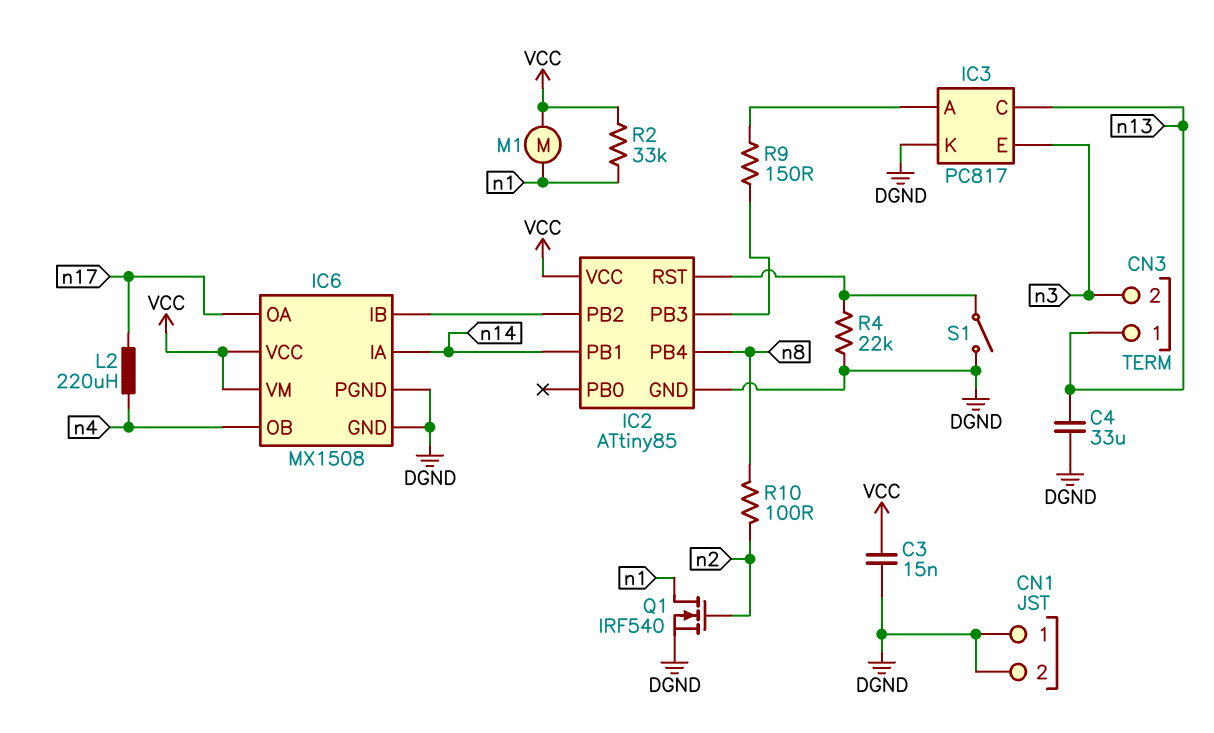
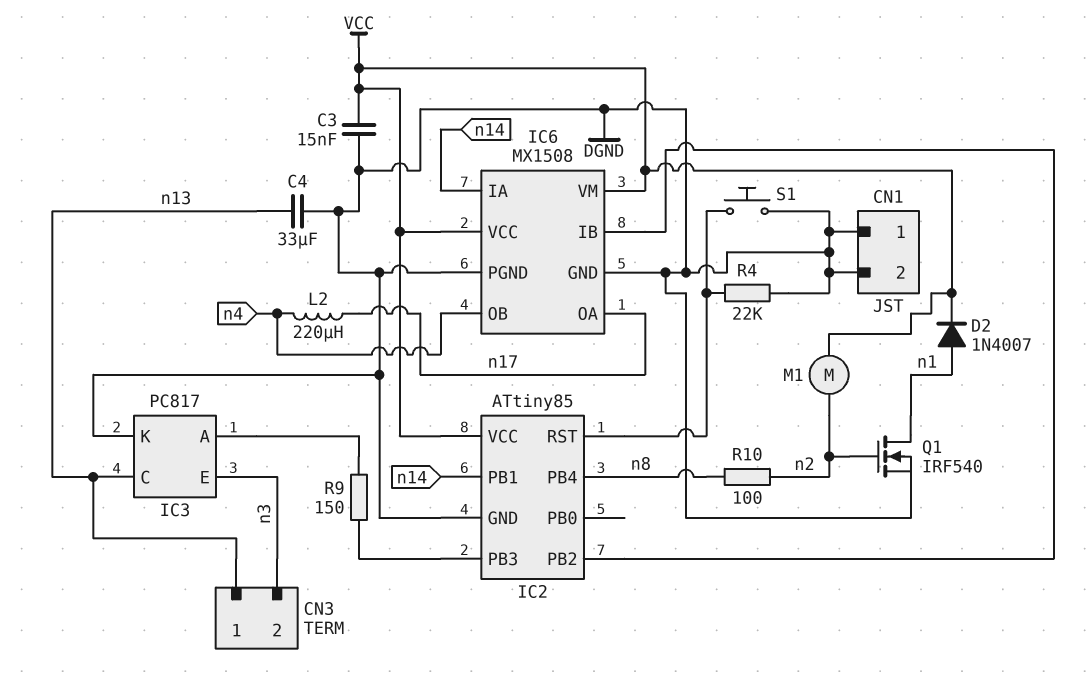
D2: none -> diode 1N4007 (A n1, K VCC)
M1: motor (VCC, n1) -> motor (VCC, n2)
R2: 33k (VCC, n1) -> none
S1: switch (DGND, IC2/RST) -> button (DGND, IC2/RST)

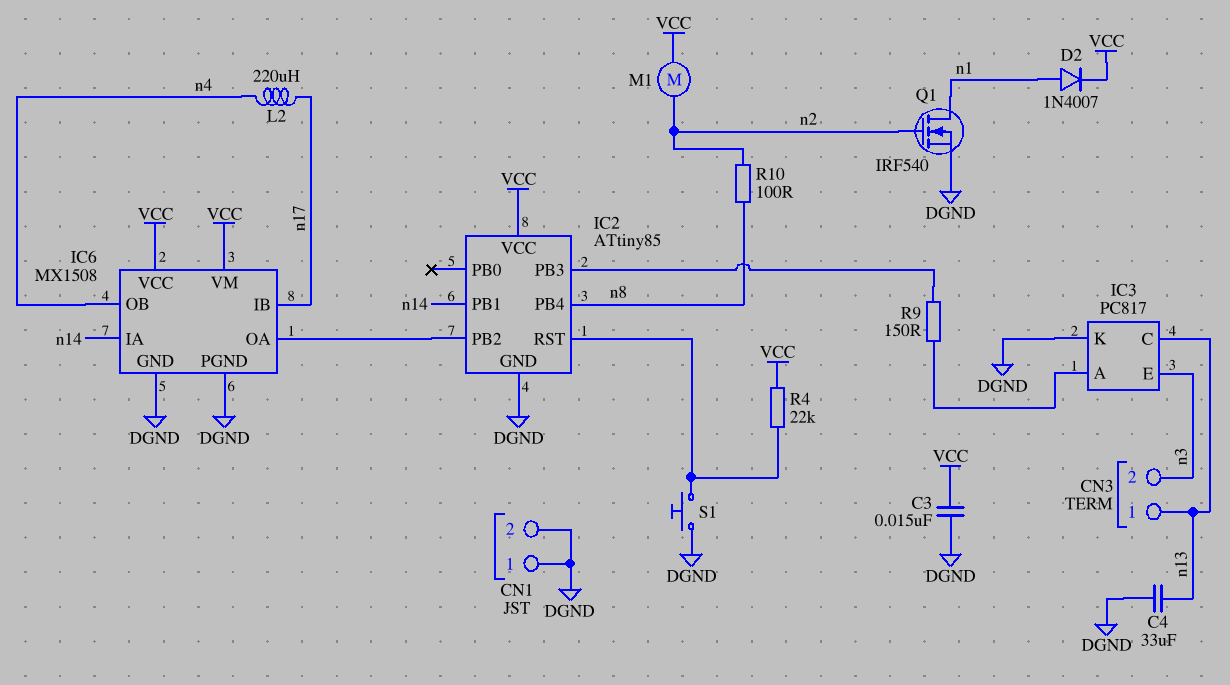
IC6 pin IB: IC2/PB2 -> n17
IC6 pin OA: n17 -> IC2/PB2
R4: 22k (DGND, IC2/RST) -> 22k (IC2/RST, VCC)

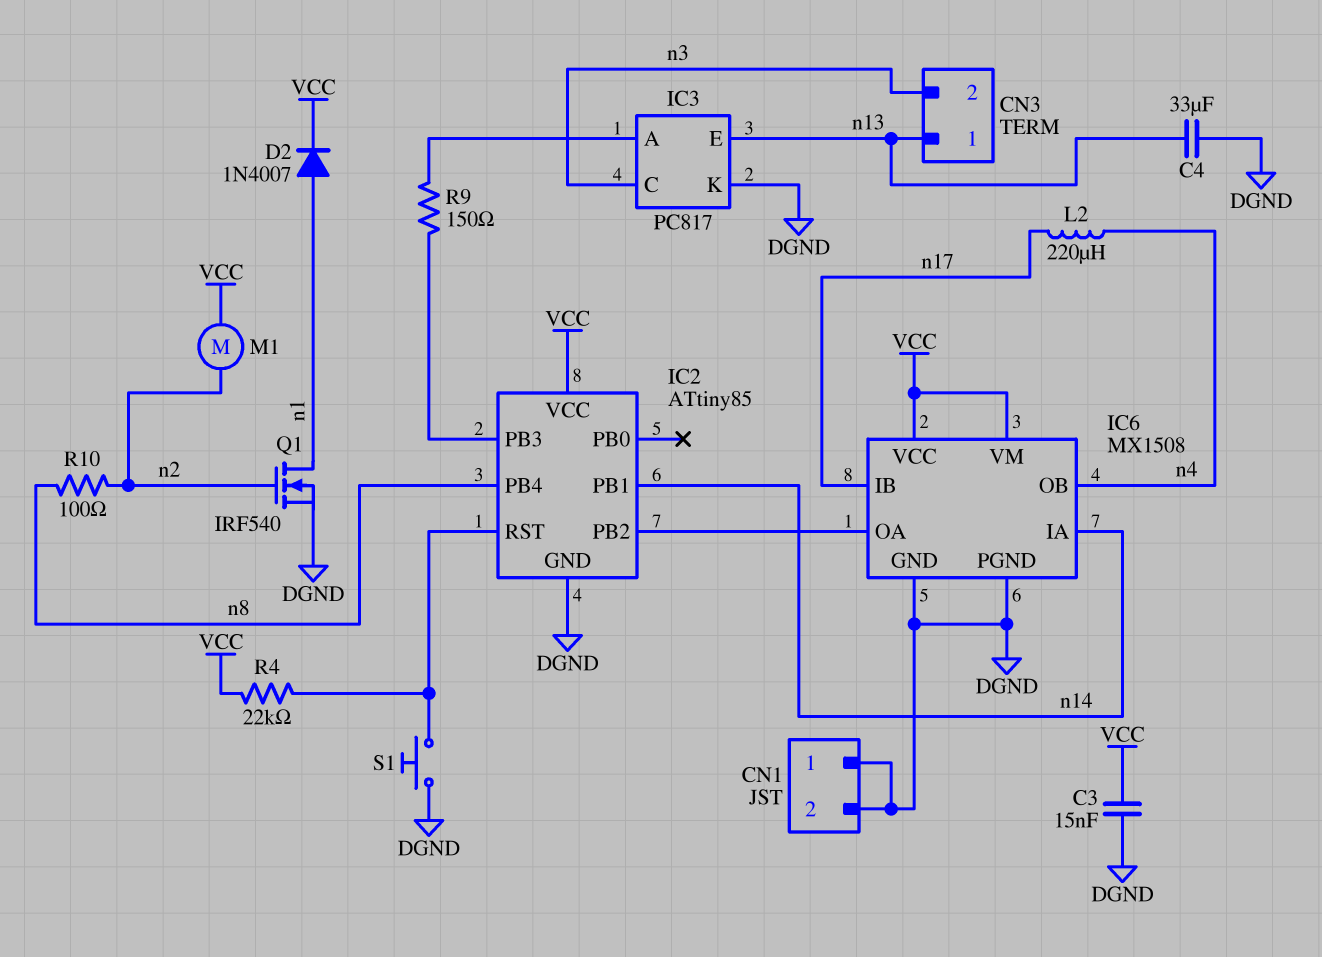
IC3 pin C: n13 -> n3
IC3 pin E: n3 -> n13

